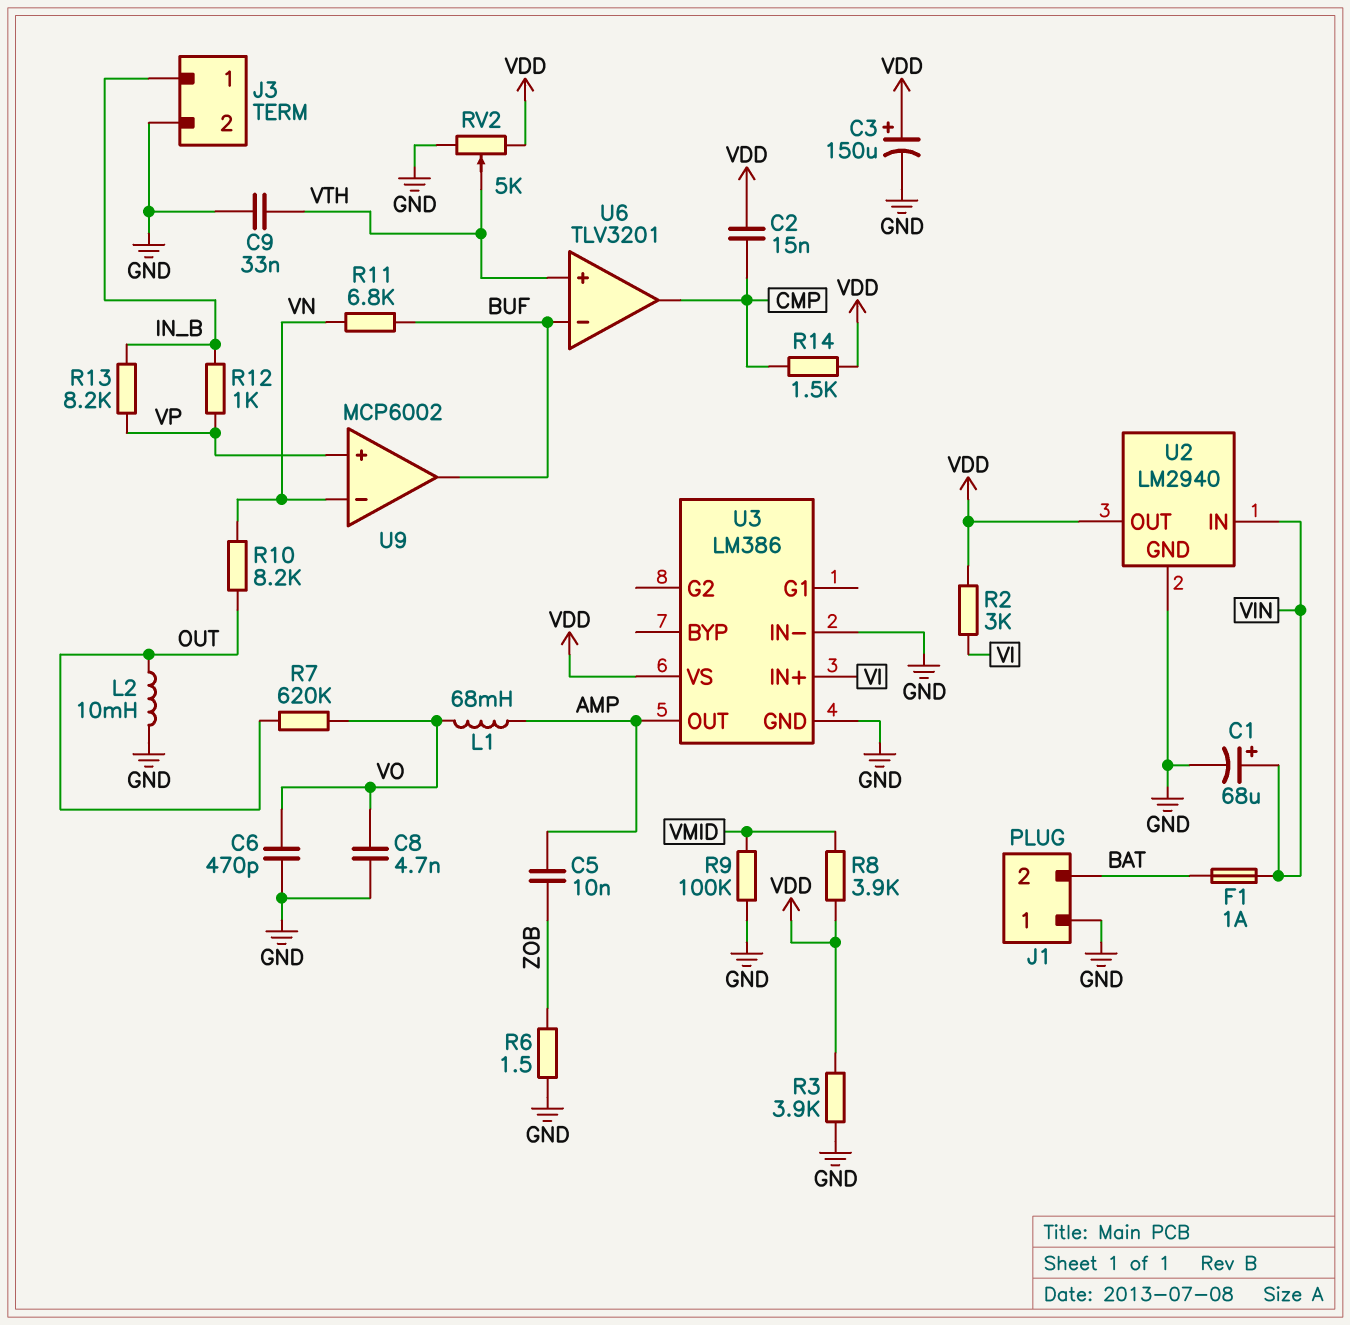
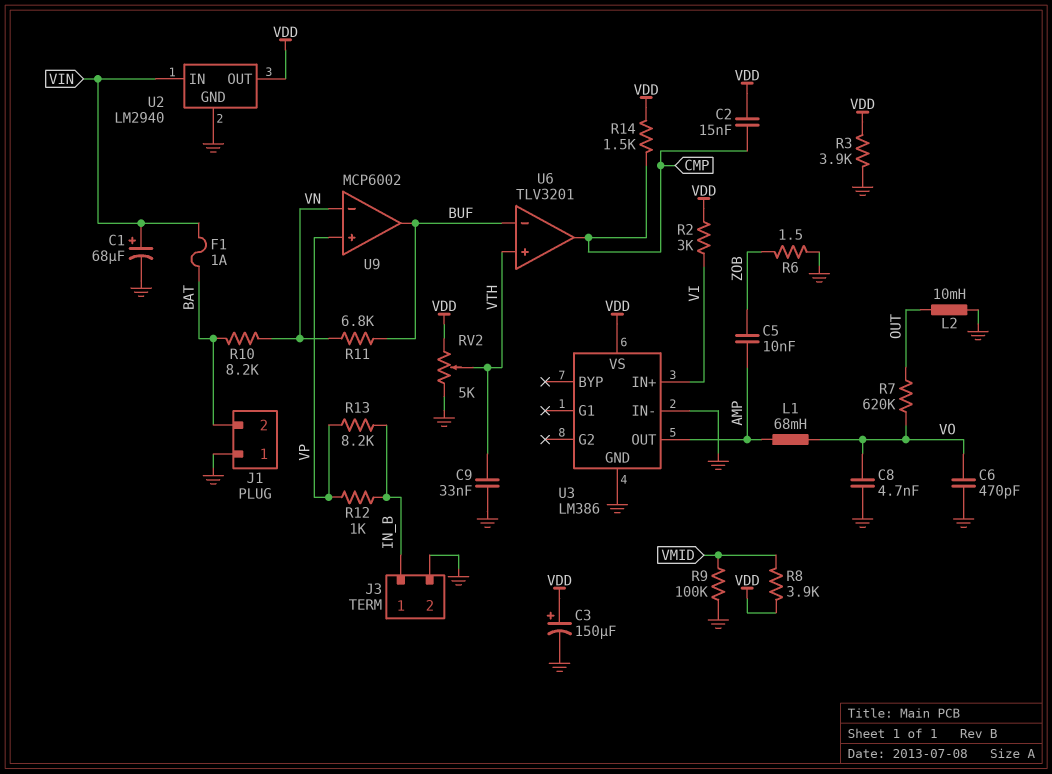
R10: 8.2k (OUT, VN) -> 8.2k (BAT, VN)

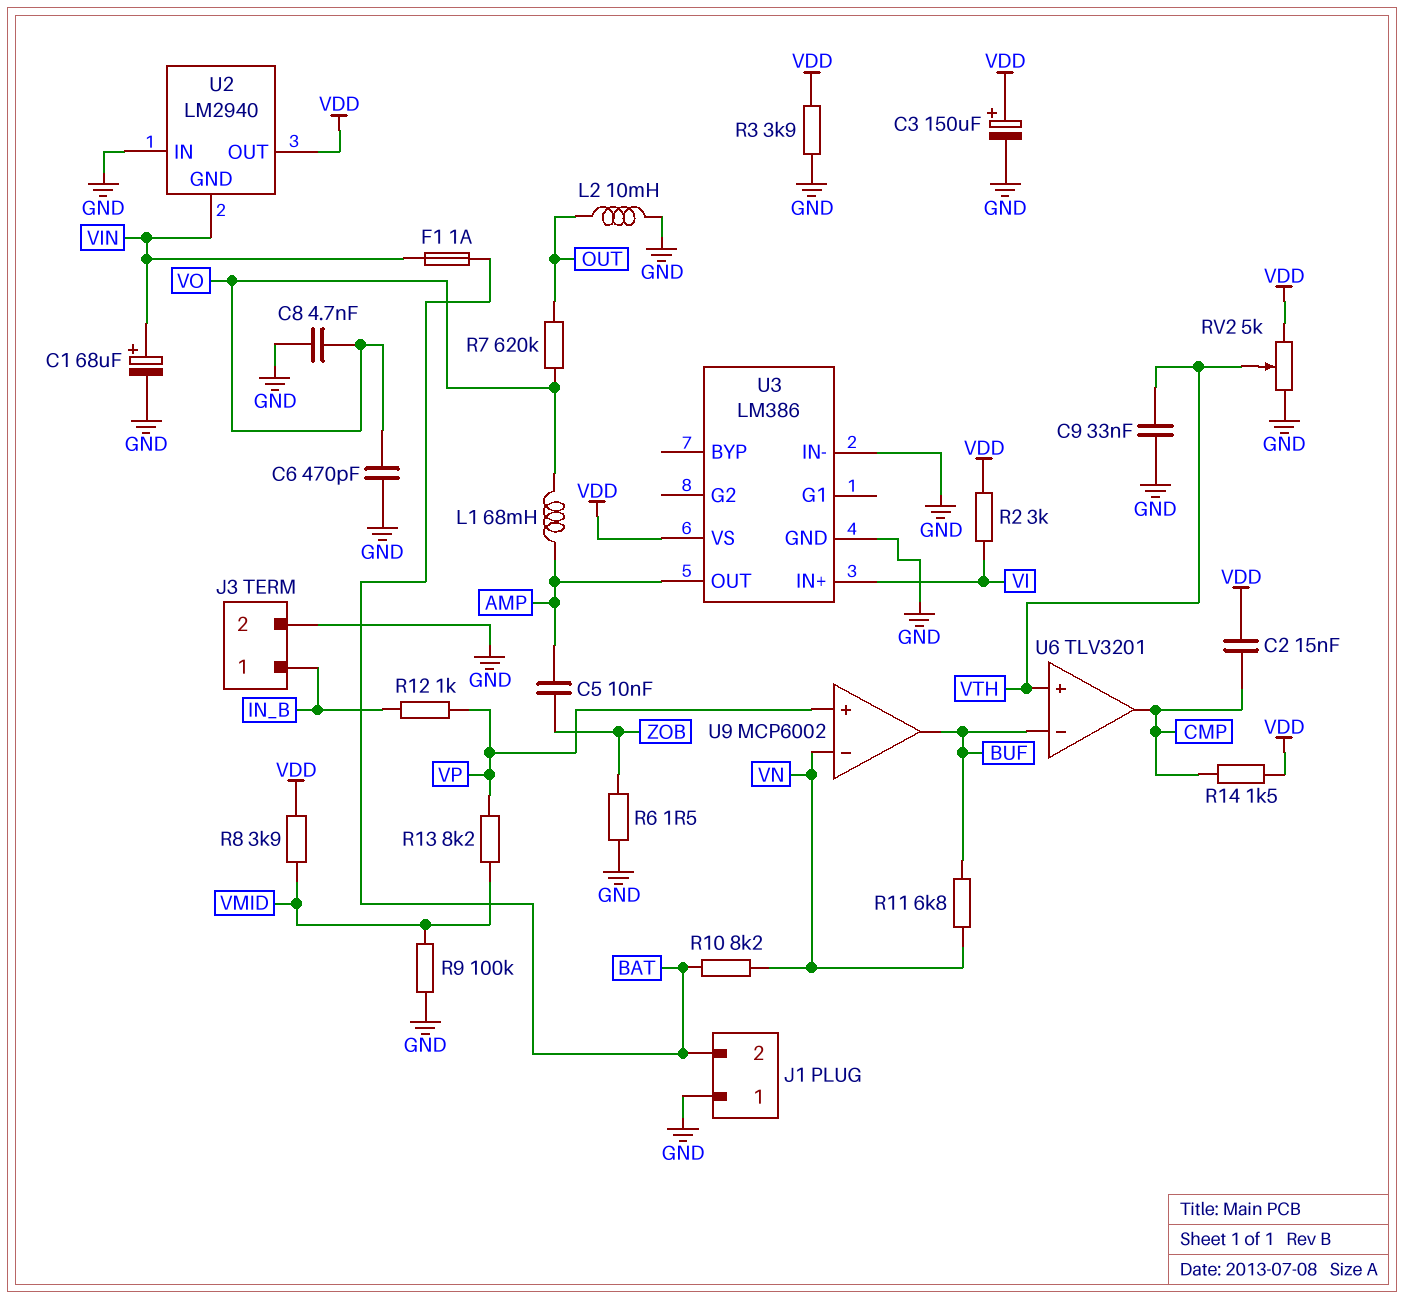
R13: 8.2k (IN_B, VP) -> 8.2k (VMID, VP)
U2 pin GND: GND -> VIN
U2 pin IN: VIN -> GND

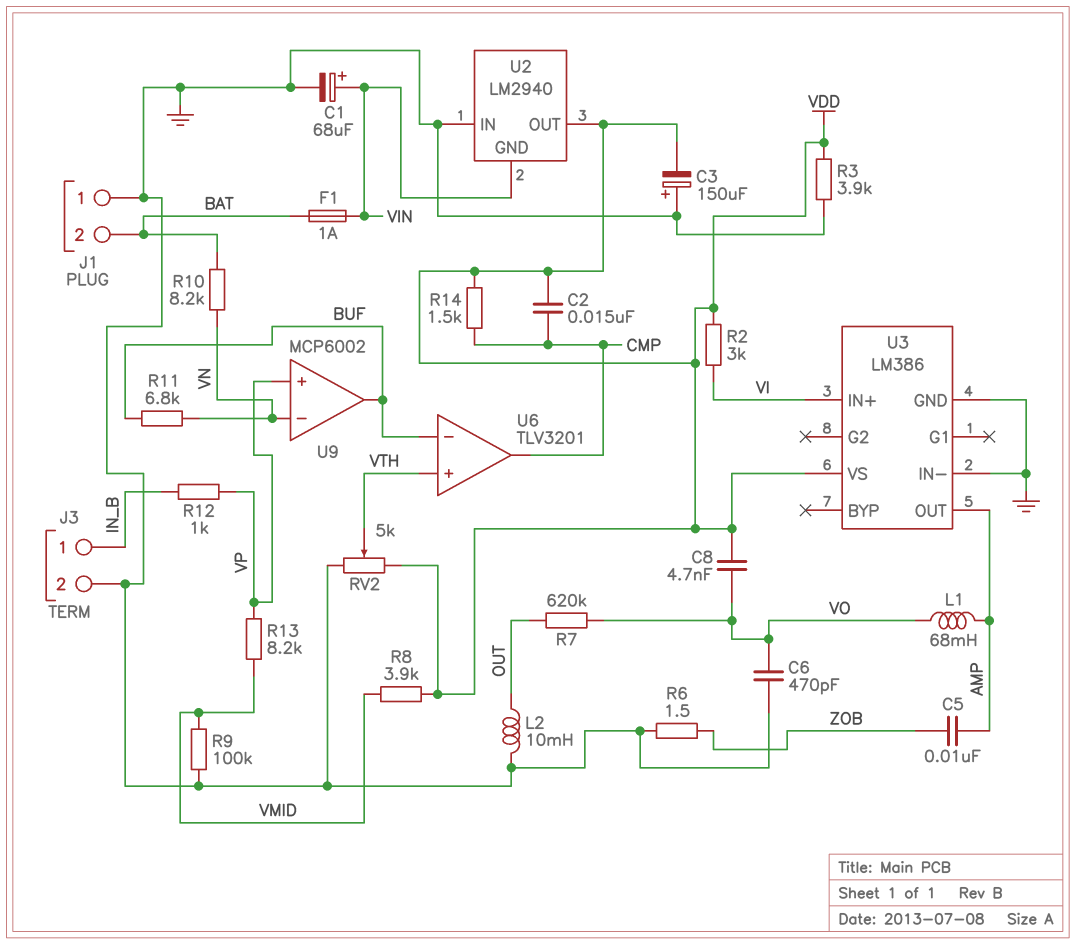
C3: 150uF (plus VDD, minus GND) -> 150uF (plus GND, minus VDD)
C8: 4.7nF (GND, VO) -> 4.7nF (VDD, VO)
C9: 33nF (GND, VTH) -> none

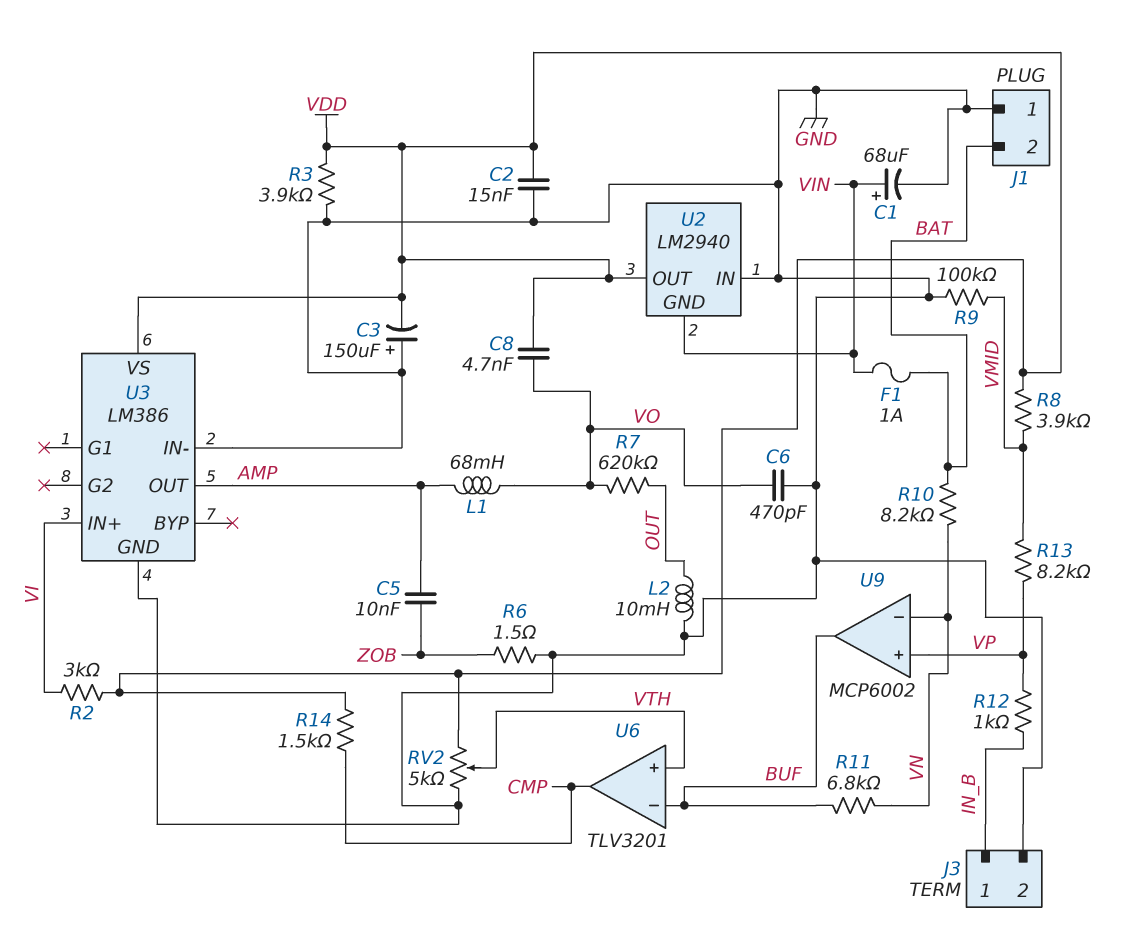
C2: 15nF (CMP, VDD) -> 15nF (GND, VDD)

